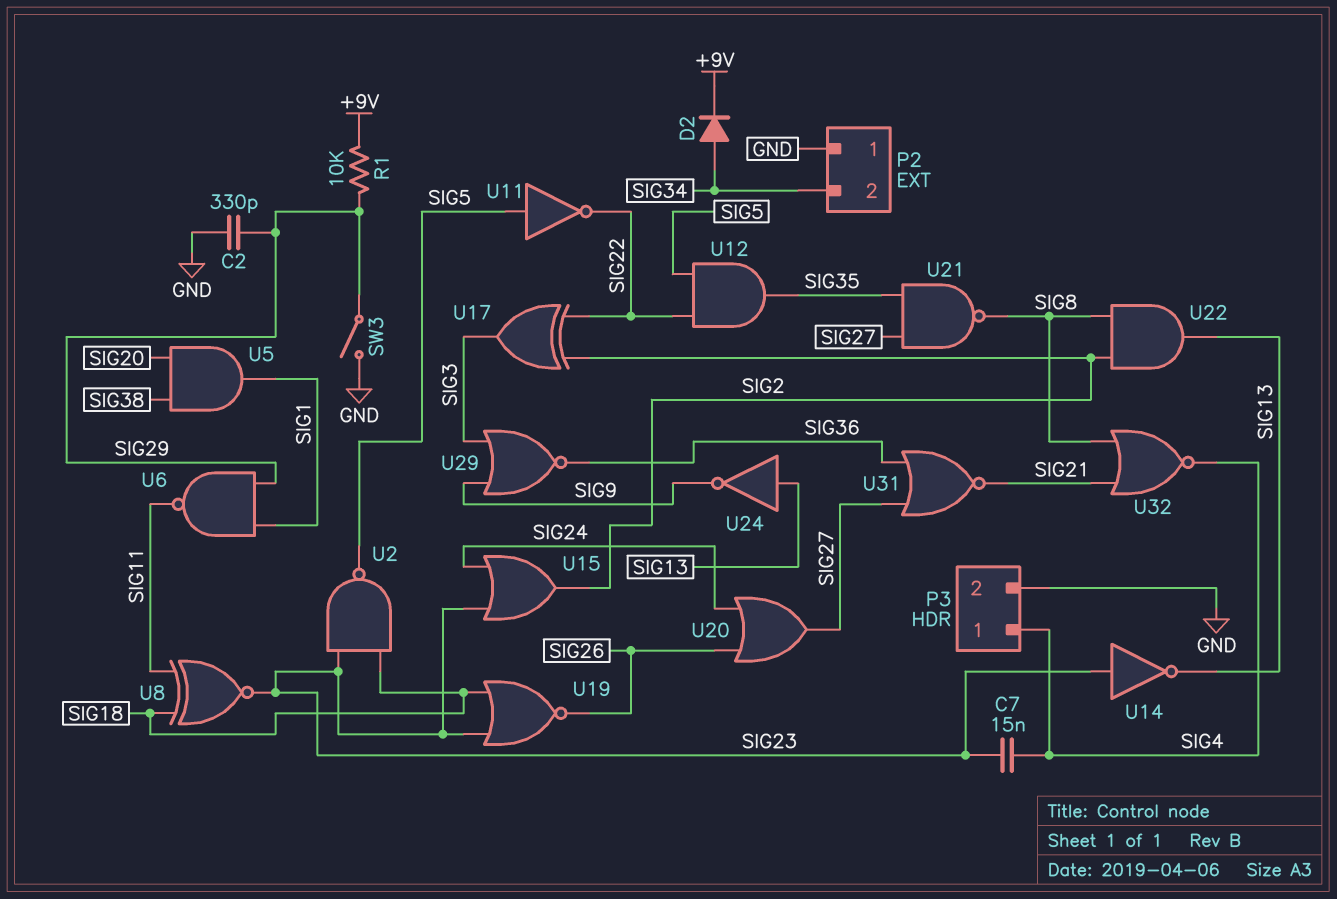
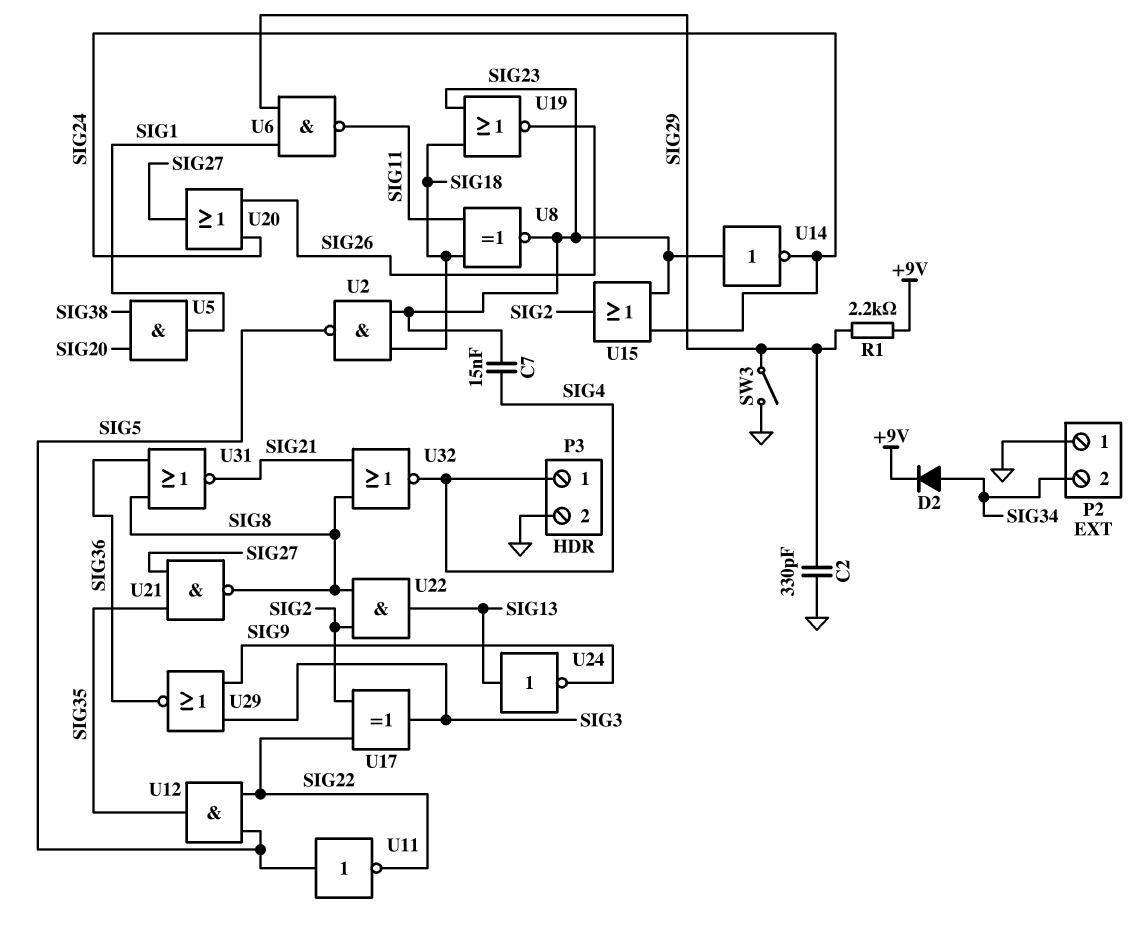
R1: 10k (+9V, SIG29) -> 2.2k (+9V, SIG29)
U14: NOT (in SIG23, out SIG13) -> NOT (in SIG23, out SIG24)
U31: NOR (in SIG27, in SIG36, out SIG21) -> NOR (in SIG8, in SIG36, out SIG21)

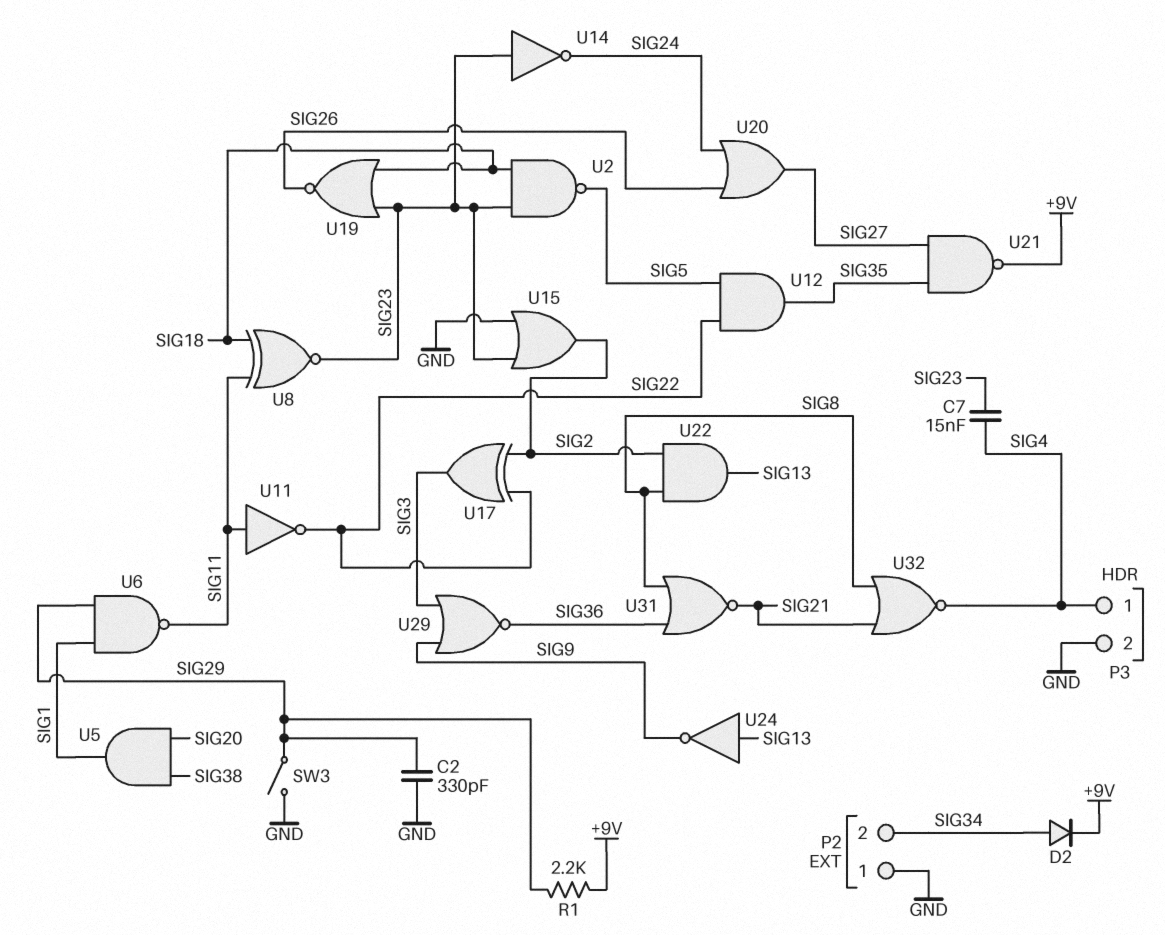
U11: NOT (in SIG5, out SIG22) -> NOT (in SIG11, out SIG22)
U15: OR (in SIG23, in SIG24, out SIG2) -> OR (in GND, in SIG23, out SIG2)
U21: NAND (in SIG27, in SIG35, out SIG8) -> NAND (in SIG27, in SIG35, out +9V)

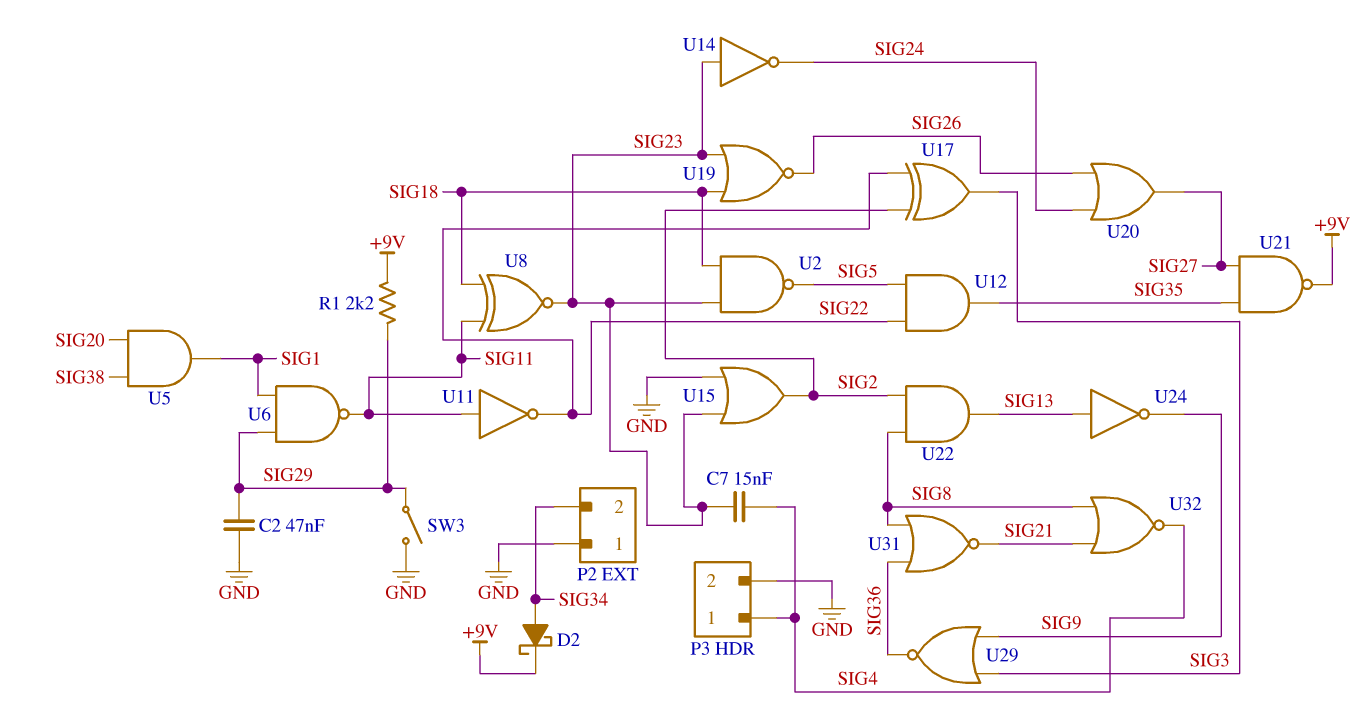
C2: 330pF (GND, SIG29) -> 47nF (GND, SIG29)
D2: diode (A SIG34, K +9V) -> schottky (A SIG34, K +9V)

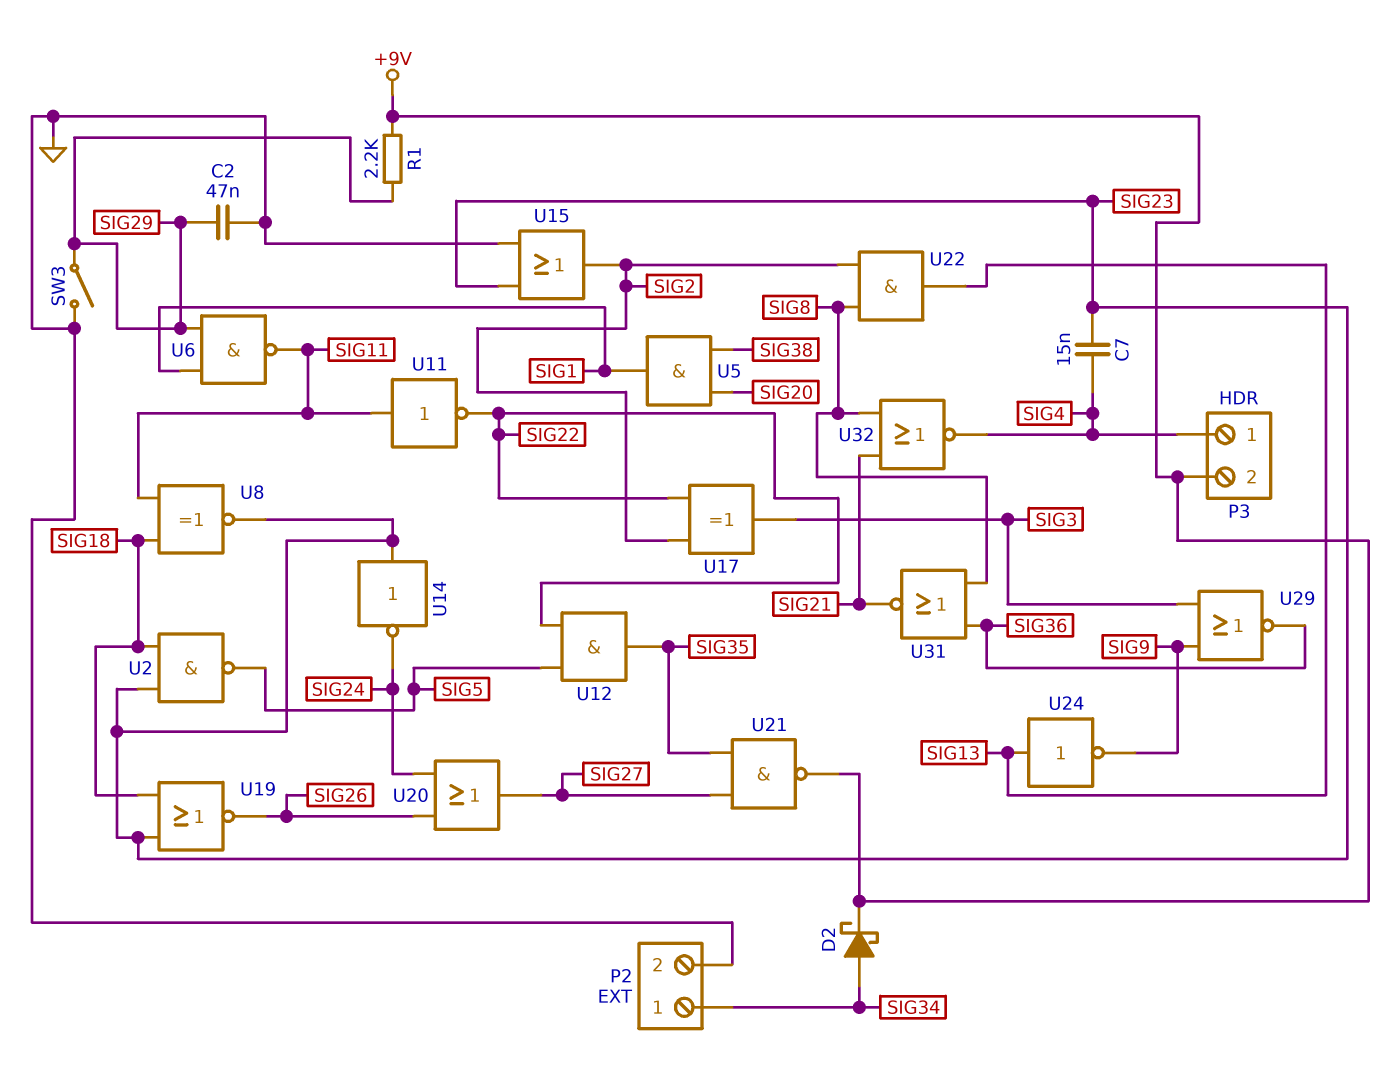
P2 pin 1: GND -> SIG34
P2 pin 2: SIG34 -> GND
P3 pin 2: GND -> +9V

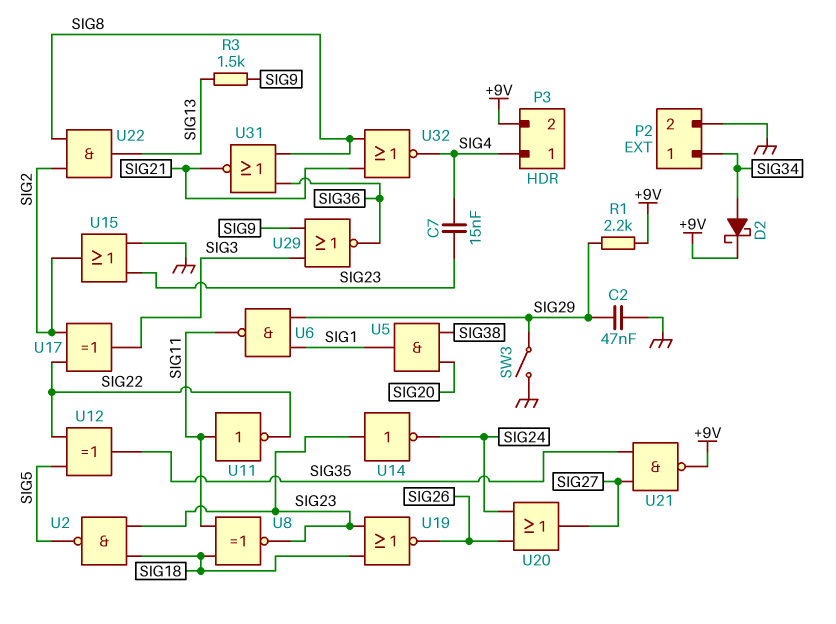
R3: none -> 1.5k (SIG9, SIG13)
U12: AND (in SIG5, in SIG22, out SIG35) -> XOR (in SIG5, in SIG22, out SIG35)
U24: NOT (in SIG13, out SIG9) -> none

